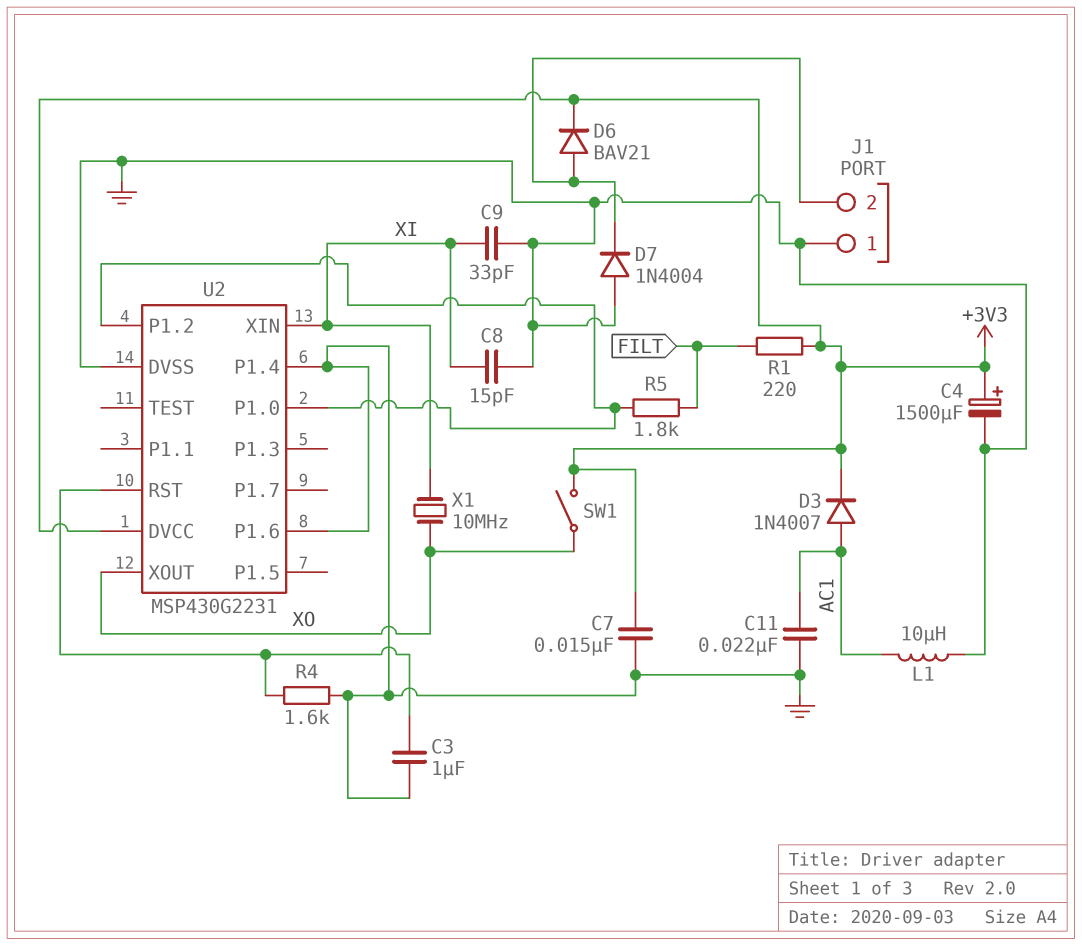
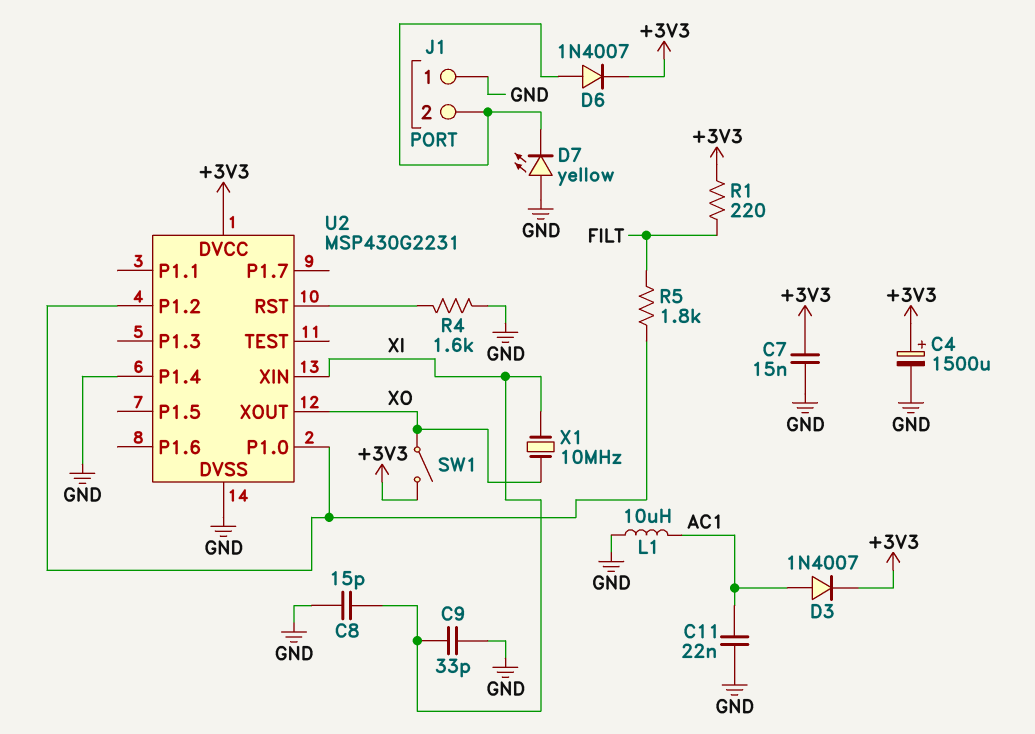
C3: 1uF (GND, U2/RST) -> none
D6: diode BAV21 (A J1/2, K +3V3) -> diode 1N4007 (A J1/2, K +3V3)
D7: diode 1N4004 (A GND, K J1/2) -> LED yellow (A GND, K J1/2)
U2 pin P1.6: GND -> none

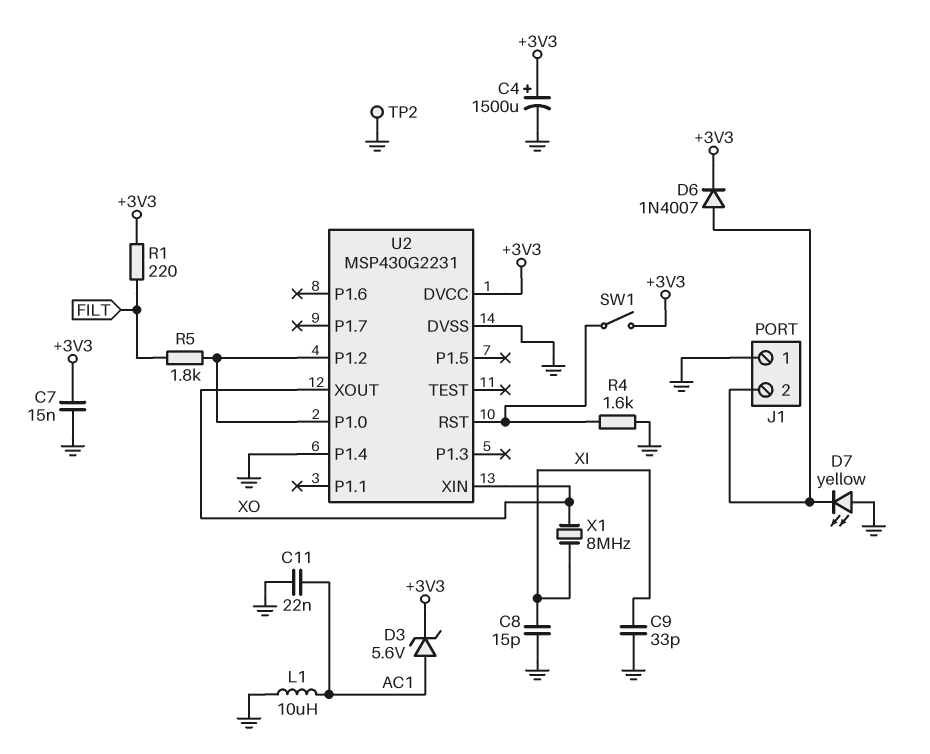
D3: diode 1N4007 (A AC1, K +3V3) -> zener 5.6V (A AC1, K +3V3)
SW1: switch (+3V3, XO) -> switch (+3V3, U2/RST)
TP2: none -> test point (GND)
U2 pin XIN: XI -> XO
X1: 10MHz (XI, XO) -> 8MHz (XI, XO)

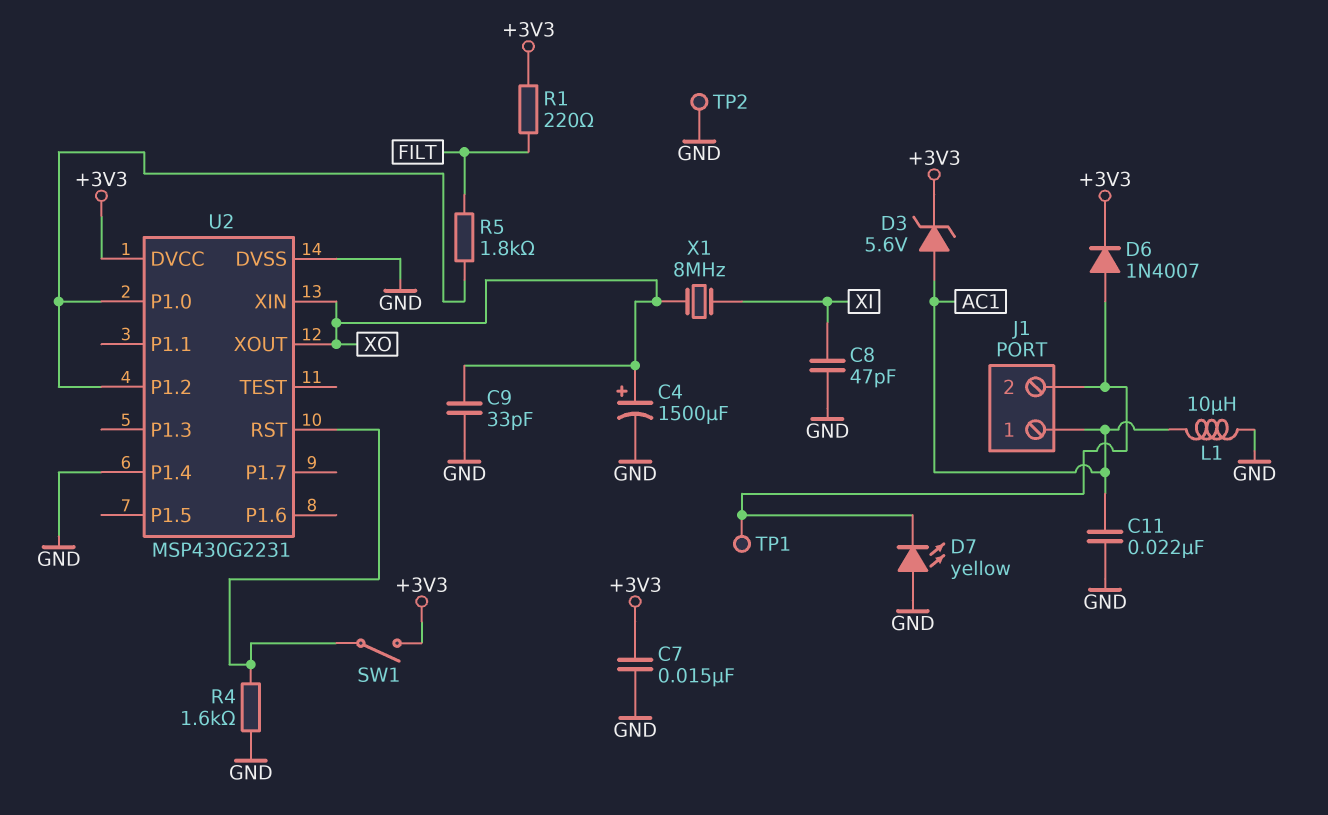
C4: 1500uF (plus +3V3, minus GND) -> 1500uF (plus XO, minus GND)
C8: 15pF (GND, XI) -> 47pF (GND, XI)
C9: 33pF (GND, XI) -> 33pF (GND, XO)
J1 pin 1: GND -> AC1
TP1: none -> test point (J1/2)

